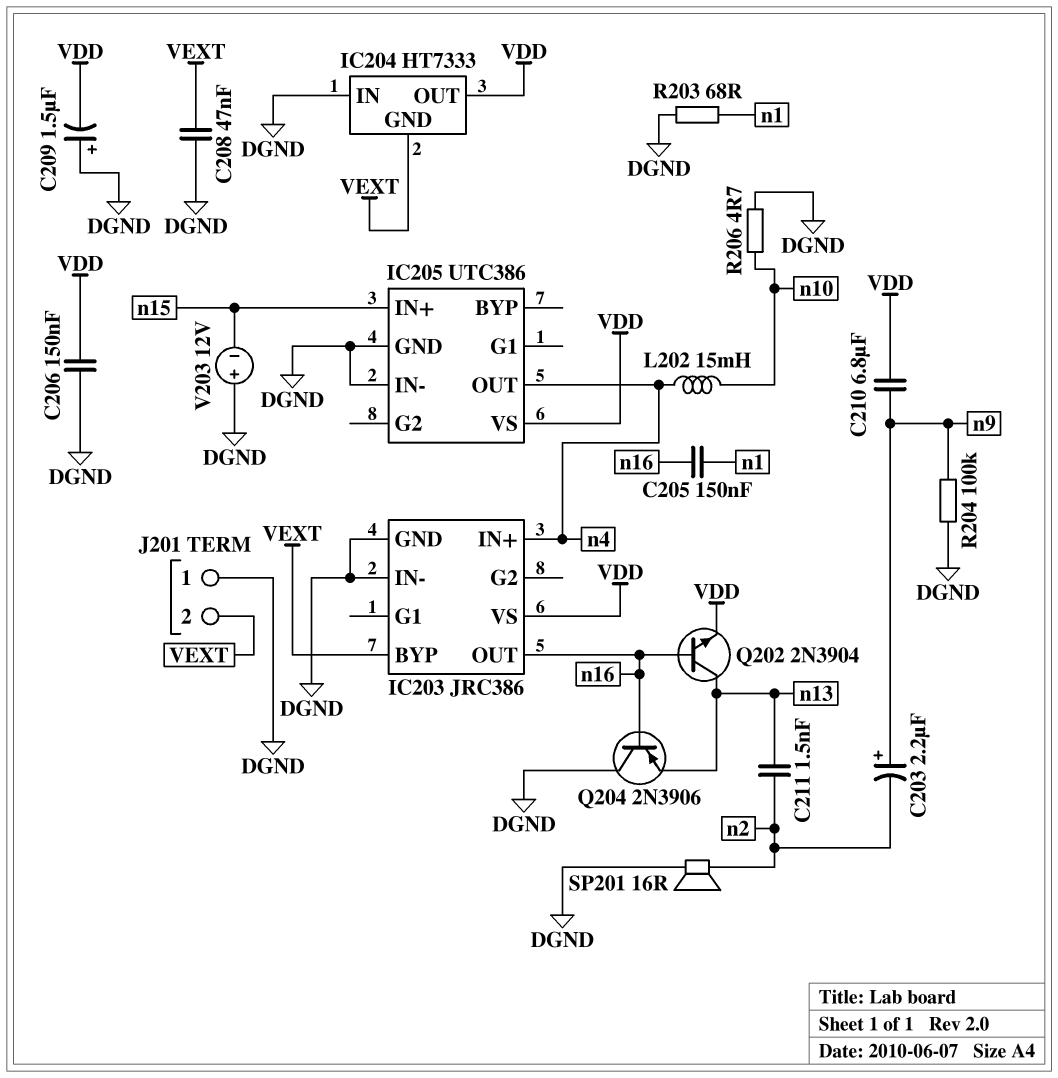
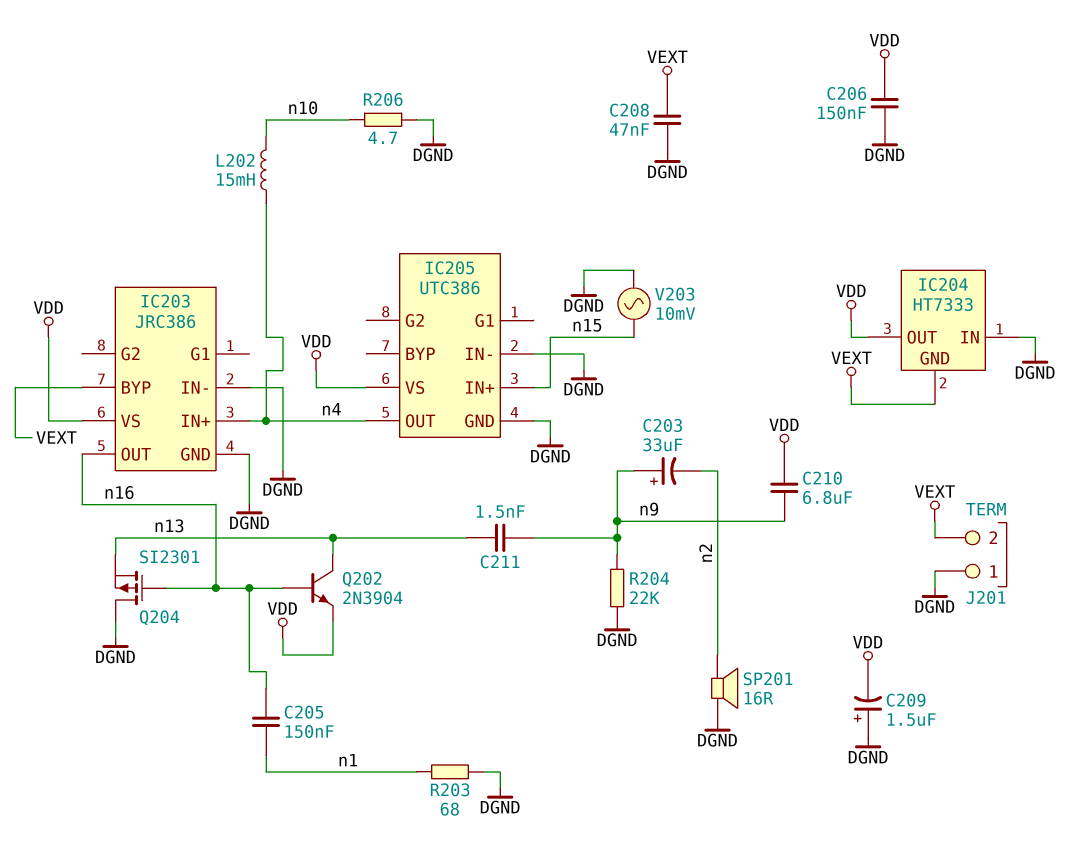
C203: 2.2uF (plus n9, minus n2) -> 33uF (plus n9, minus n2)
C211: 1.5nF (n2, n13) -> 1.5nF (n9, n13)
Q204: PNP 2N3906 (B n16, C DGND, E n13) -> PMOS SI2301 (G n16, D DGND, S n13)
R204: 100k (DGND, n9) -> 22k (DGND, n9)
V203: 12V (plus DGND, minus n15) -> AC 10mV (DGND, n15)

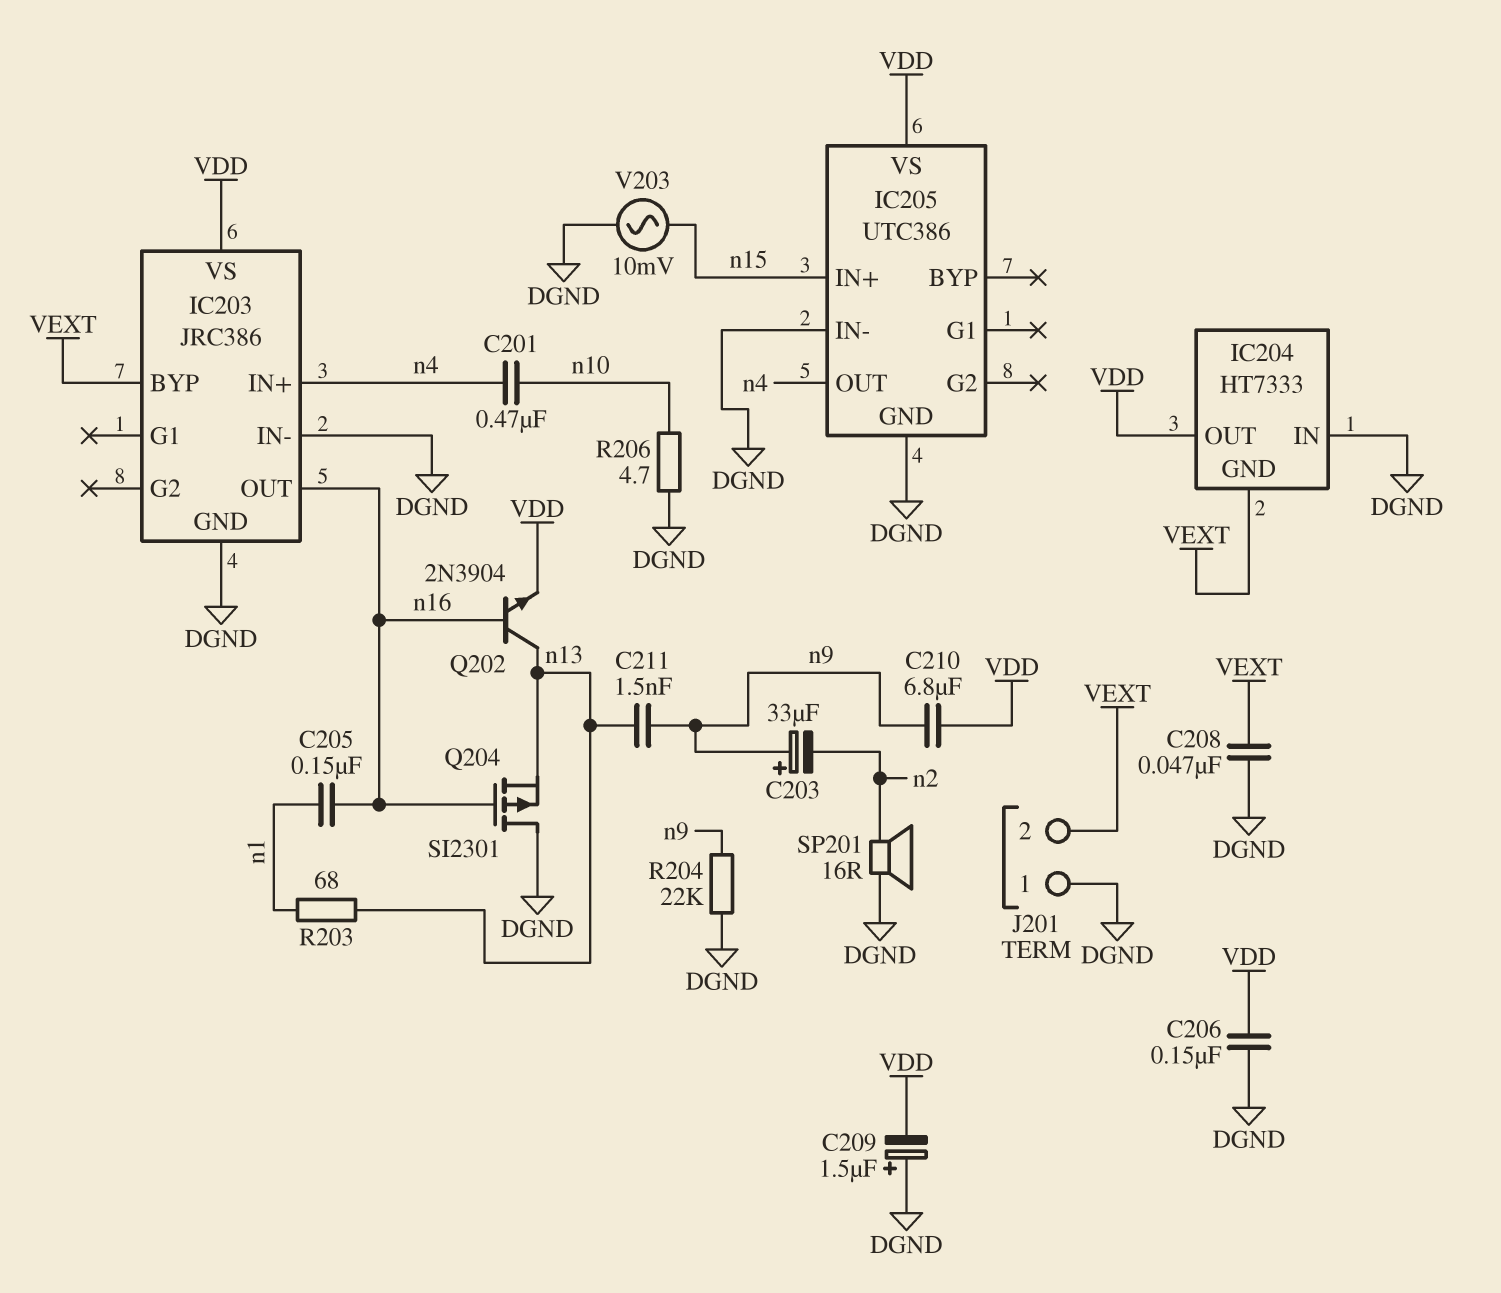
C201: none -> 470nF (n4, n10)
L202: 15mH (n4, n10) -> none
R203: 68 (DGND, n1) -> 68 (n1, n13)

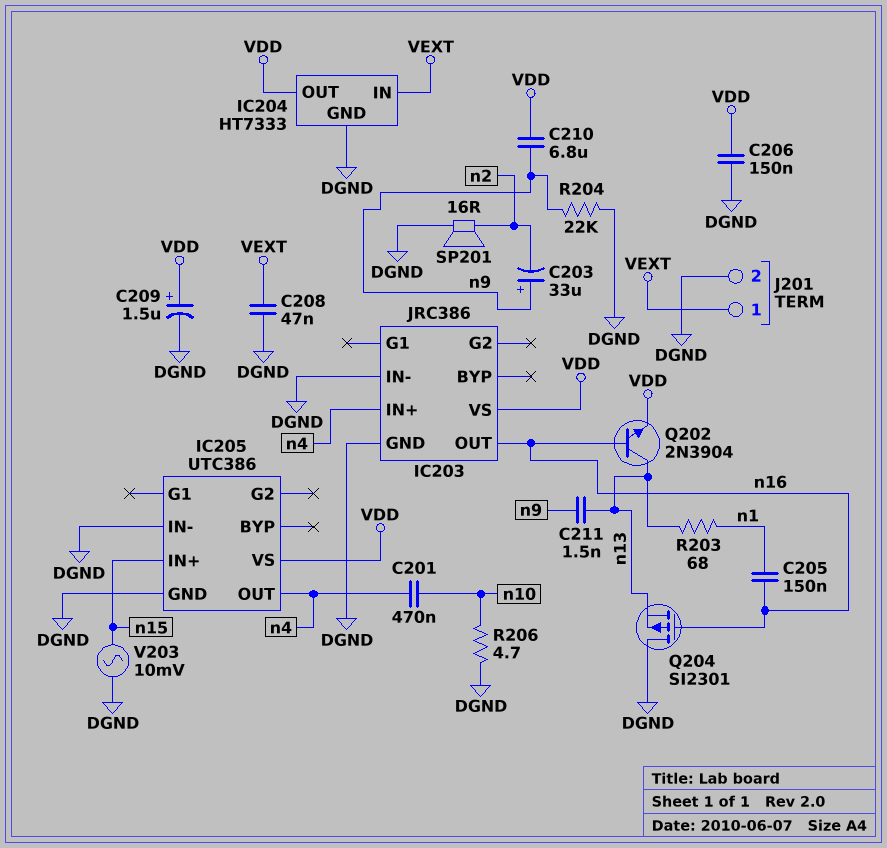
C209: 1.5uF (plus DGND, minus VDD) -> 1.5uF (plus VDD, minus DGND)
IC203 pin BYP: VEXT -> none
IC204 pin GND: VEXT -> DGND
IC204 pin IN: DGND -> VEXT
J201 pin 1: DGND -> VEXT
J201 pin 2: VEXT -> DGND

